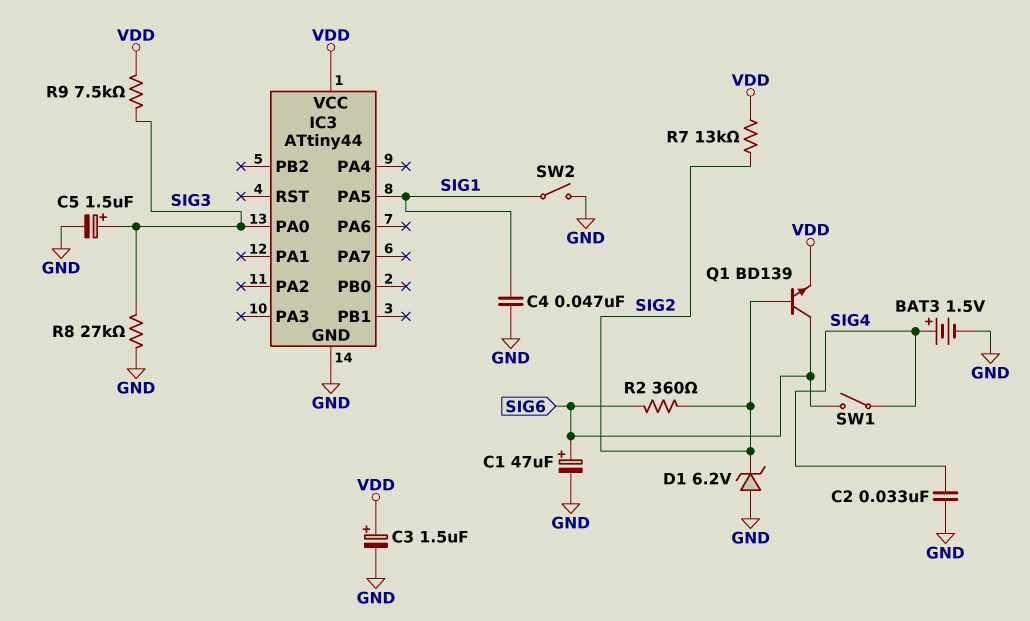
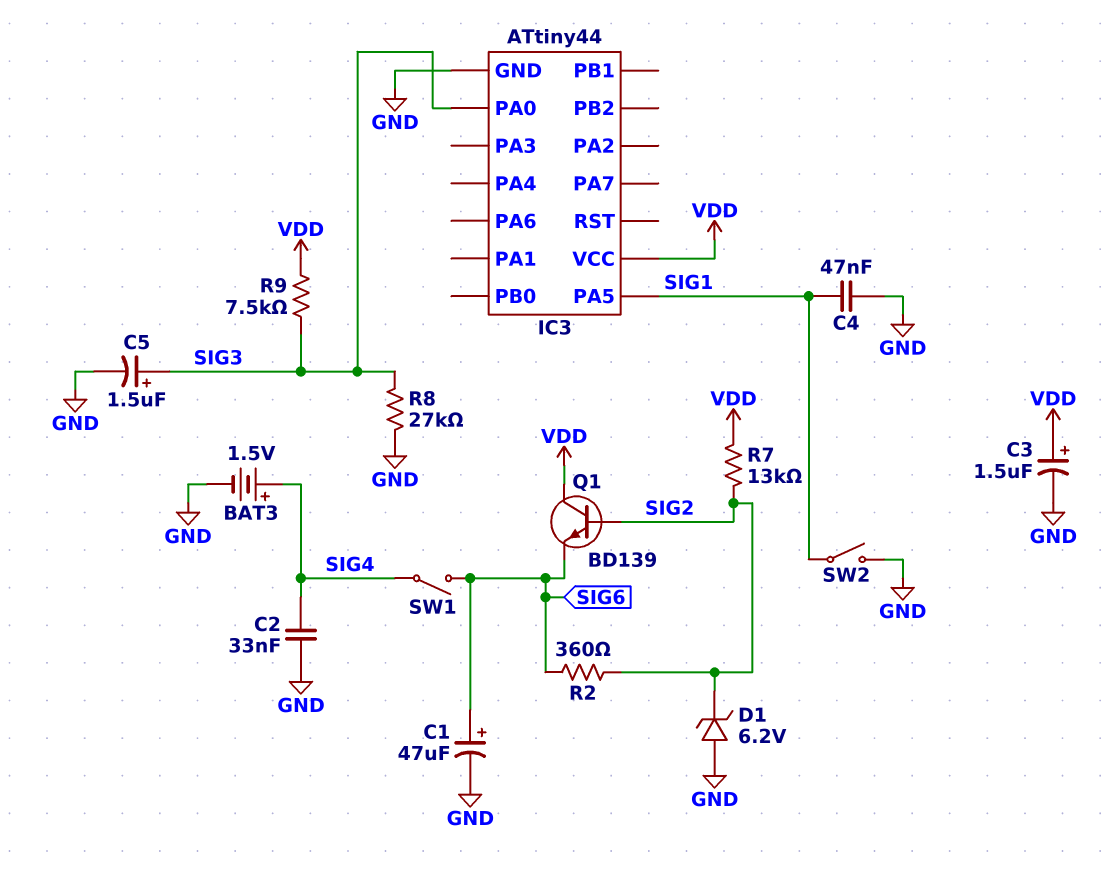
Q1: NPN BD139 (B SIG2, C SIG6, E VDD) -> NPN BD139 (B SIG2, C VDD, E SIG6)

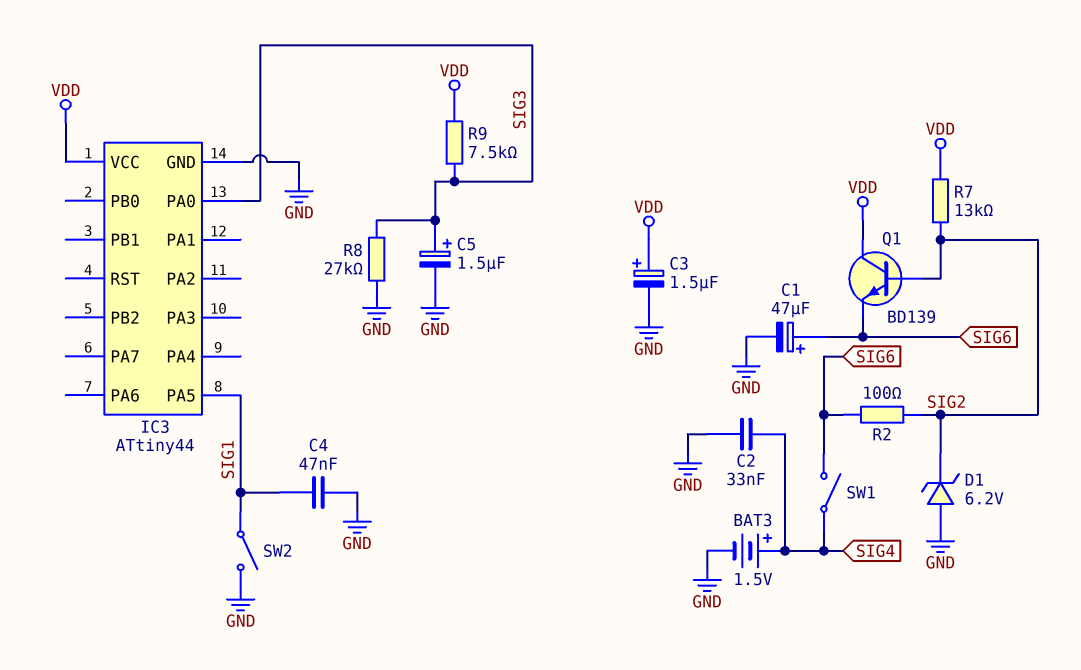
R2: 360 (SIG2, SIG6) -> 100 (SIG2, SIG6)

